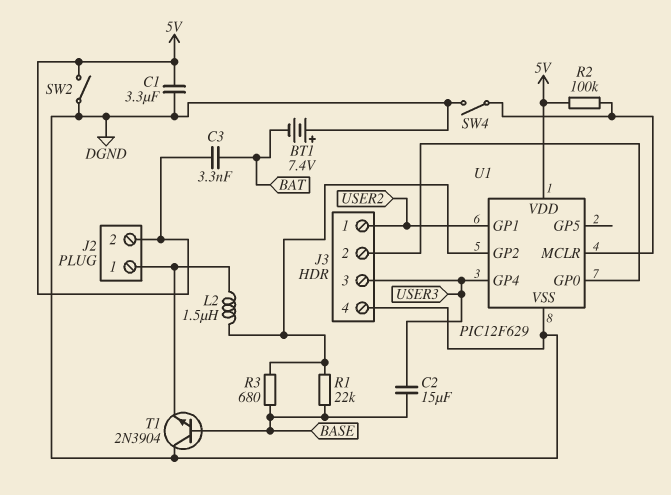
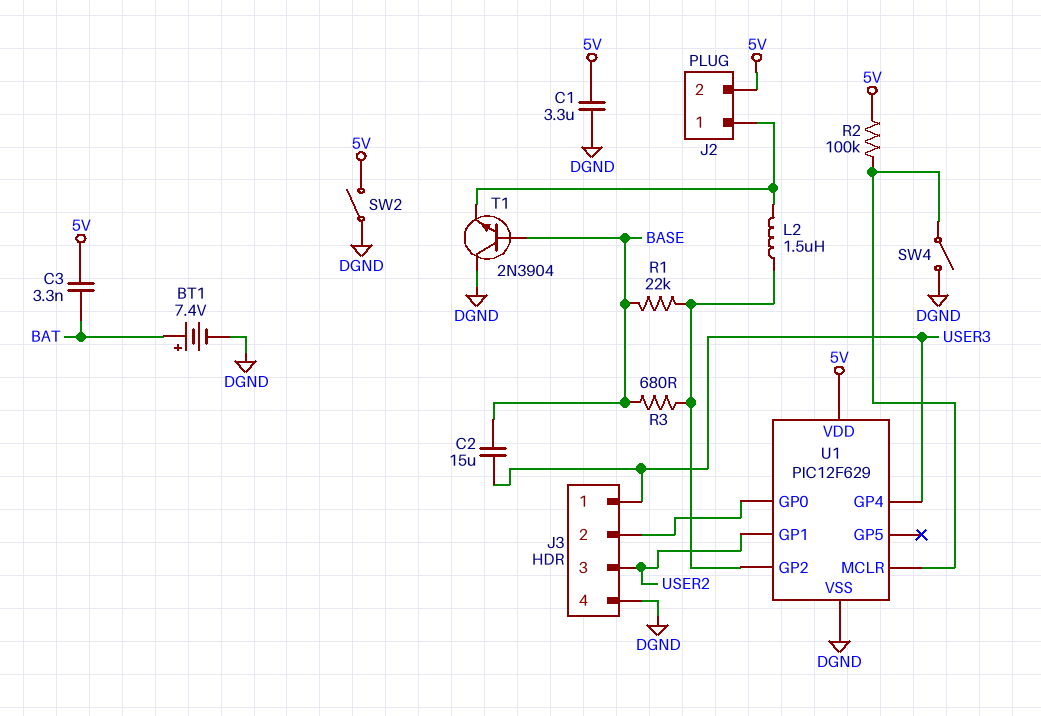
BT1: 7.4V (plus DGND, minus BAT) -> 7.4V (plus BAT, minus DGND)
J3 pin 1: USER2 -> USER3
J3 pin 3: USER3 -> USER2

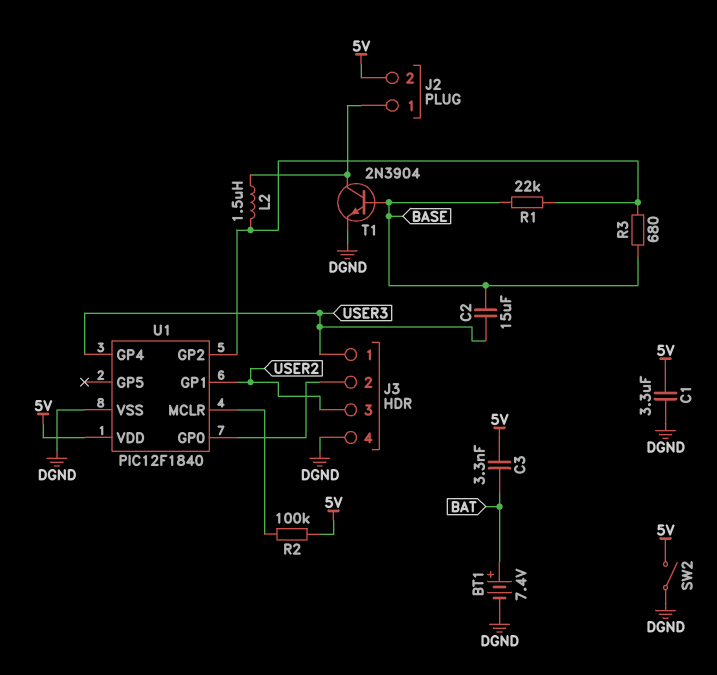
SW4: switch (DGND, U1/MCLR) -> none
T1: NPN 2N3904 (B BASE, C DGND, E J2/1) -> NPN 2N3904 (B BASE, C J2/1, E DGND)
U1: PIC12F629 -> PIC12F1840

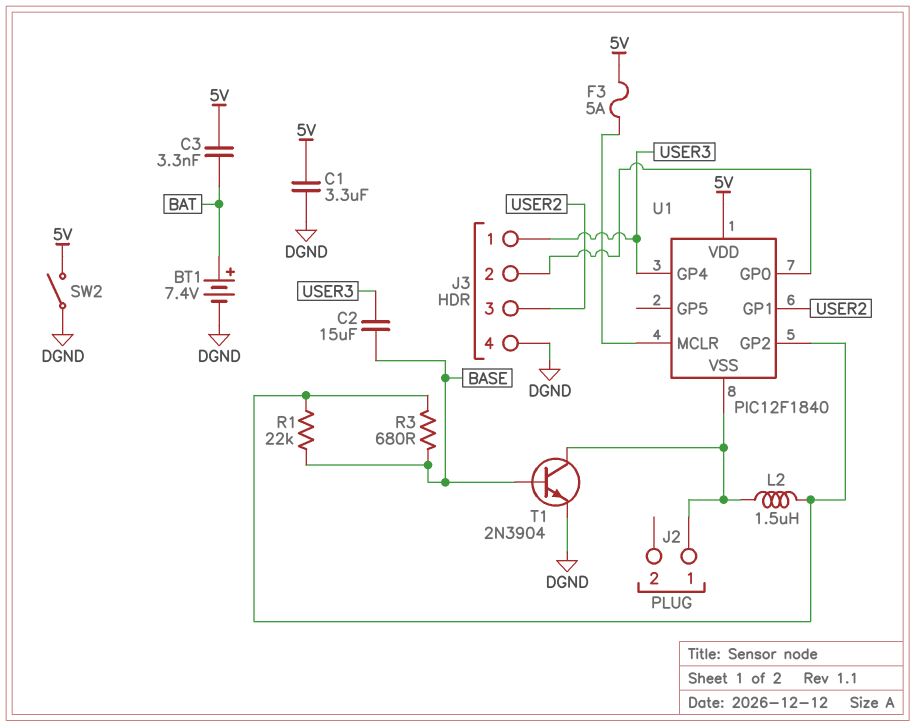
F3: none -> 5A (5V, U1/MCLR)
J2 pin 2: 5V -> none
R2: 100k (5V, U1/MCLR) -> none
U1 pin VSS: DGND -> J2/1

